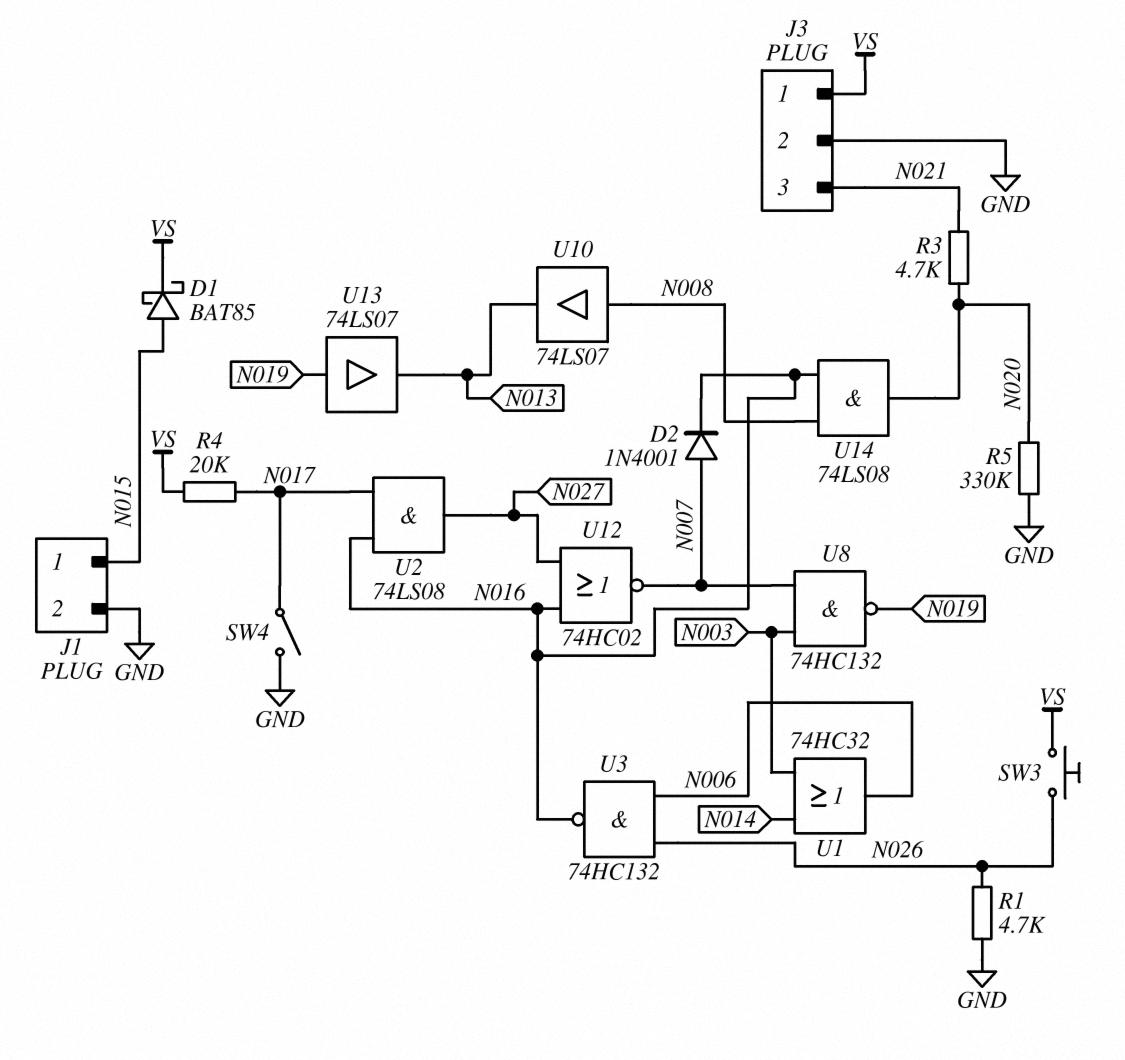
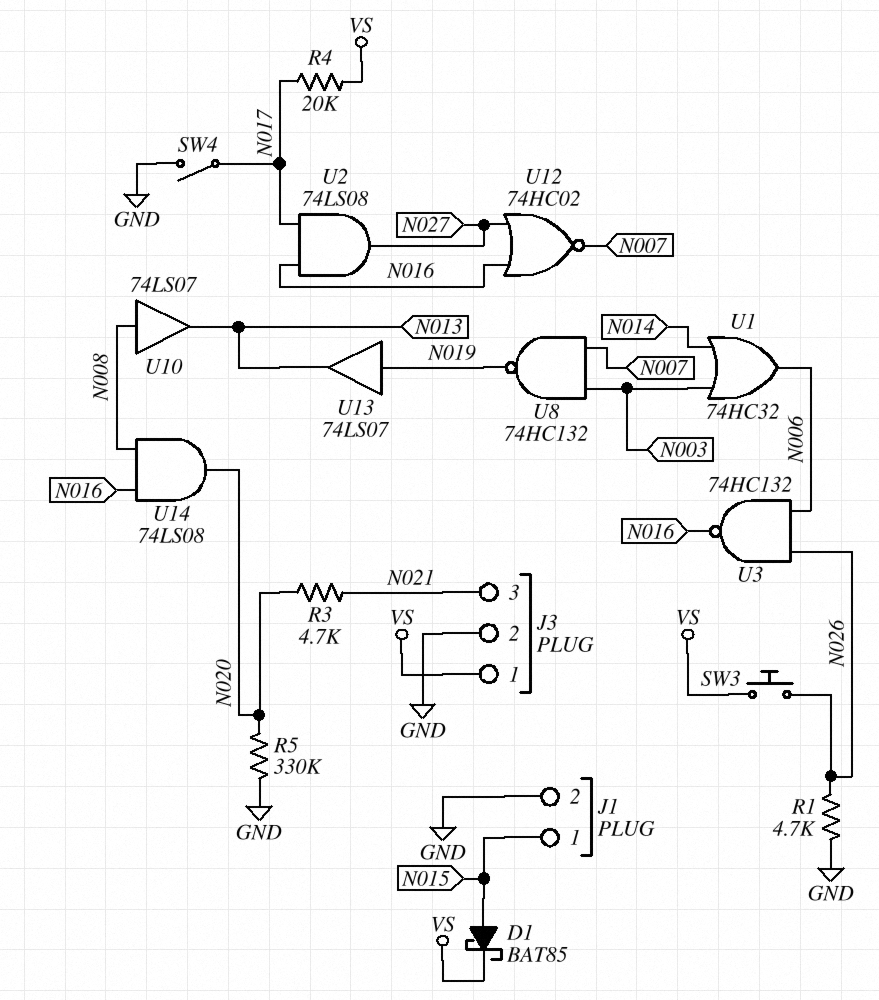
D2: diode 1N4001 (A N007, K N016) -> none

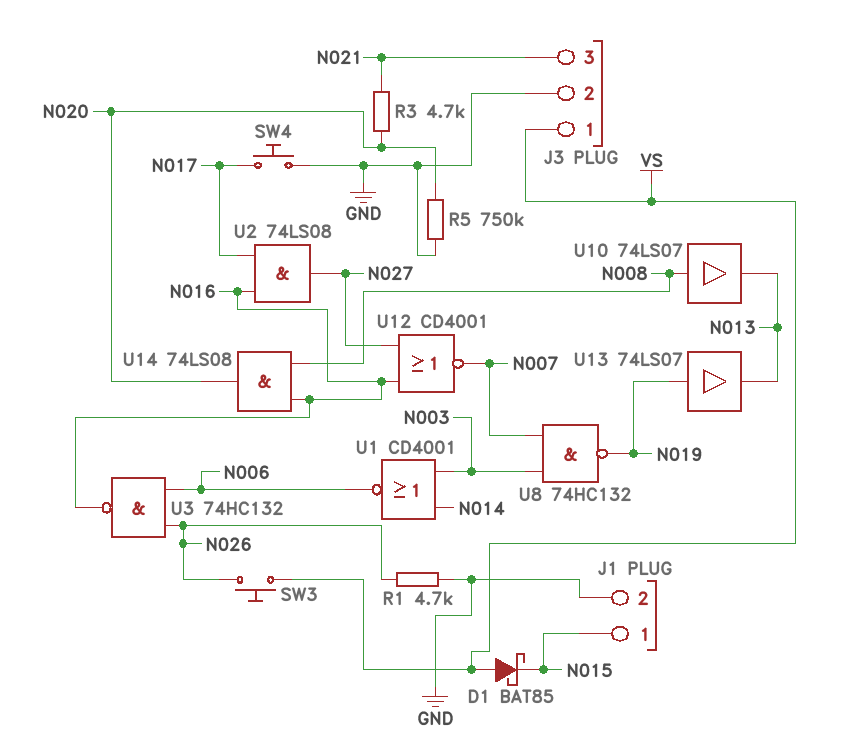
D1: schottky BAT85 (A N015, K VS) -> schottky BAT85 (A VS, K N015)
R4: 20k (N017, VS) -> none
R5: 330k (GND, N020) -> 750k (GND, N020)
SW4: switch (GND, N017) -> button (GND, N017)
U1: OR 74HC32 (in N003, in N014, out N006) -> NOR CD4001 (in N003, in N014, out N006)
U12: NOR 74HC02 (in N016, in N027, out N007) -> NOR CD4001 (in N016, in N027, out N007)

